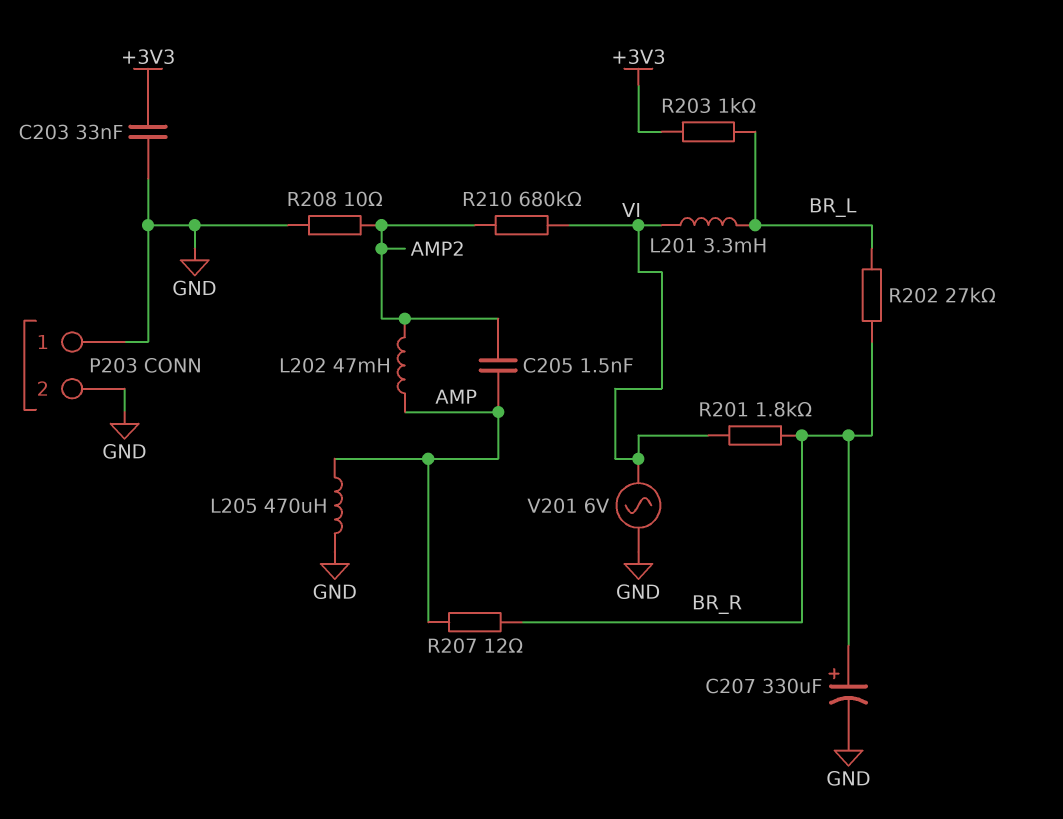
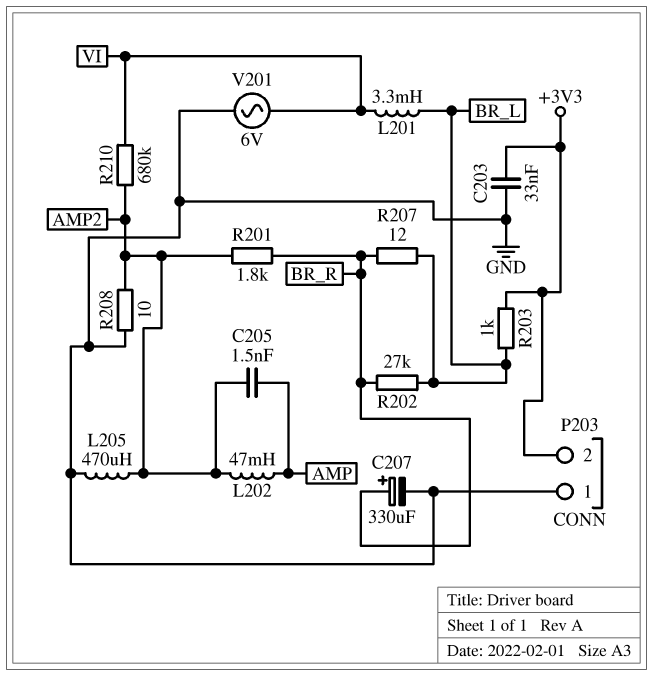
L205: 470uH (AMP, GND) -> 470uH (AMP2, GND)
P203 pin 2: GND -> +3V3
R201: 1.8k (BR_R, VI) -> 1.8k (AMP2, BR_R)
R207: 12 (AMP, BR_R) -> 12 (BR_L, BR_R)

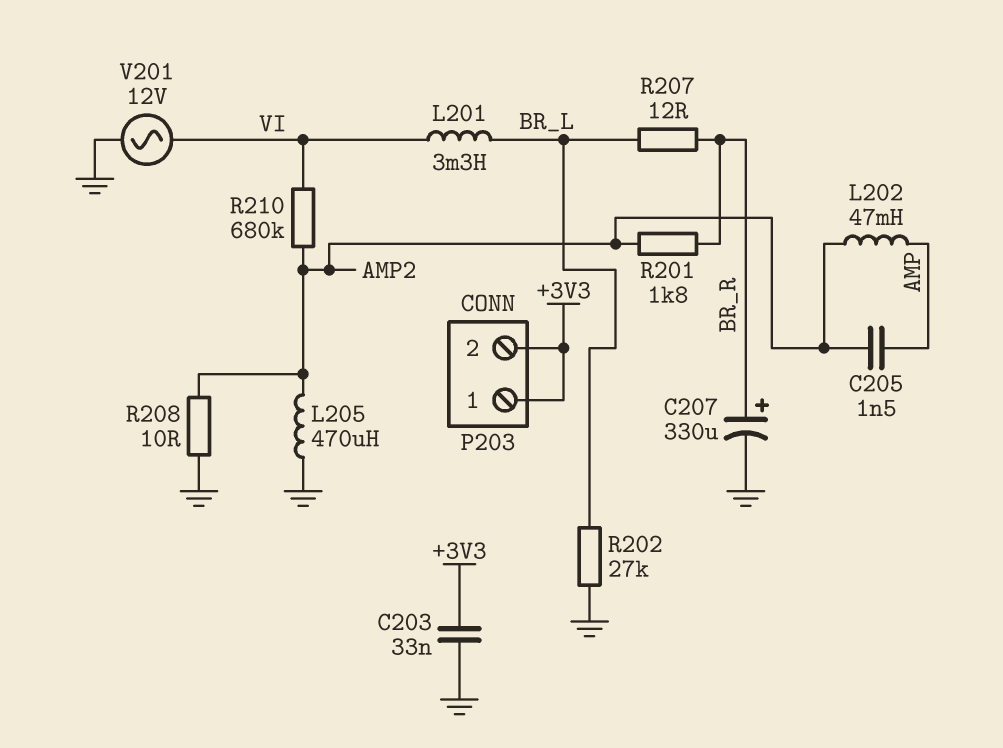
P203 pin 1: GND -> +3V3
R202: 27k (BR_L, BR_R) -> 27k (BR_L, GND)
R203: 1k (+3V3, BR_L) -> none
V201: AC 6V (GND, VI) -> AC 12V (GND, VI)

